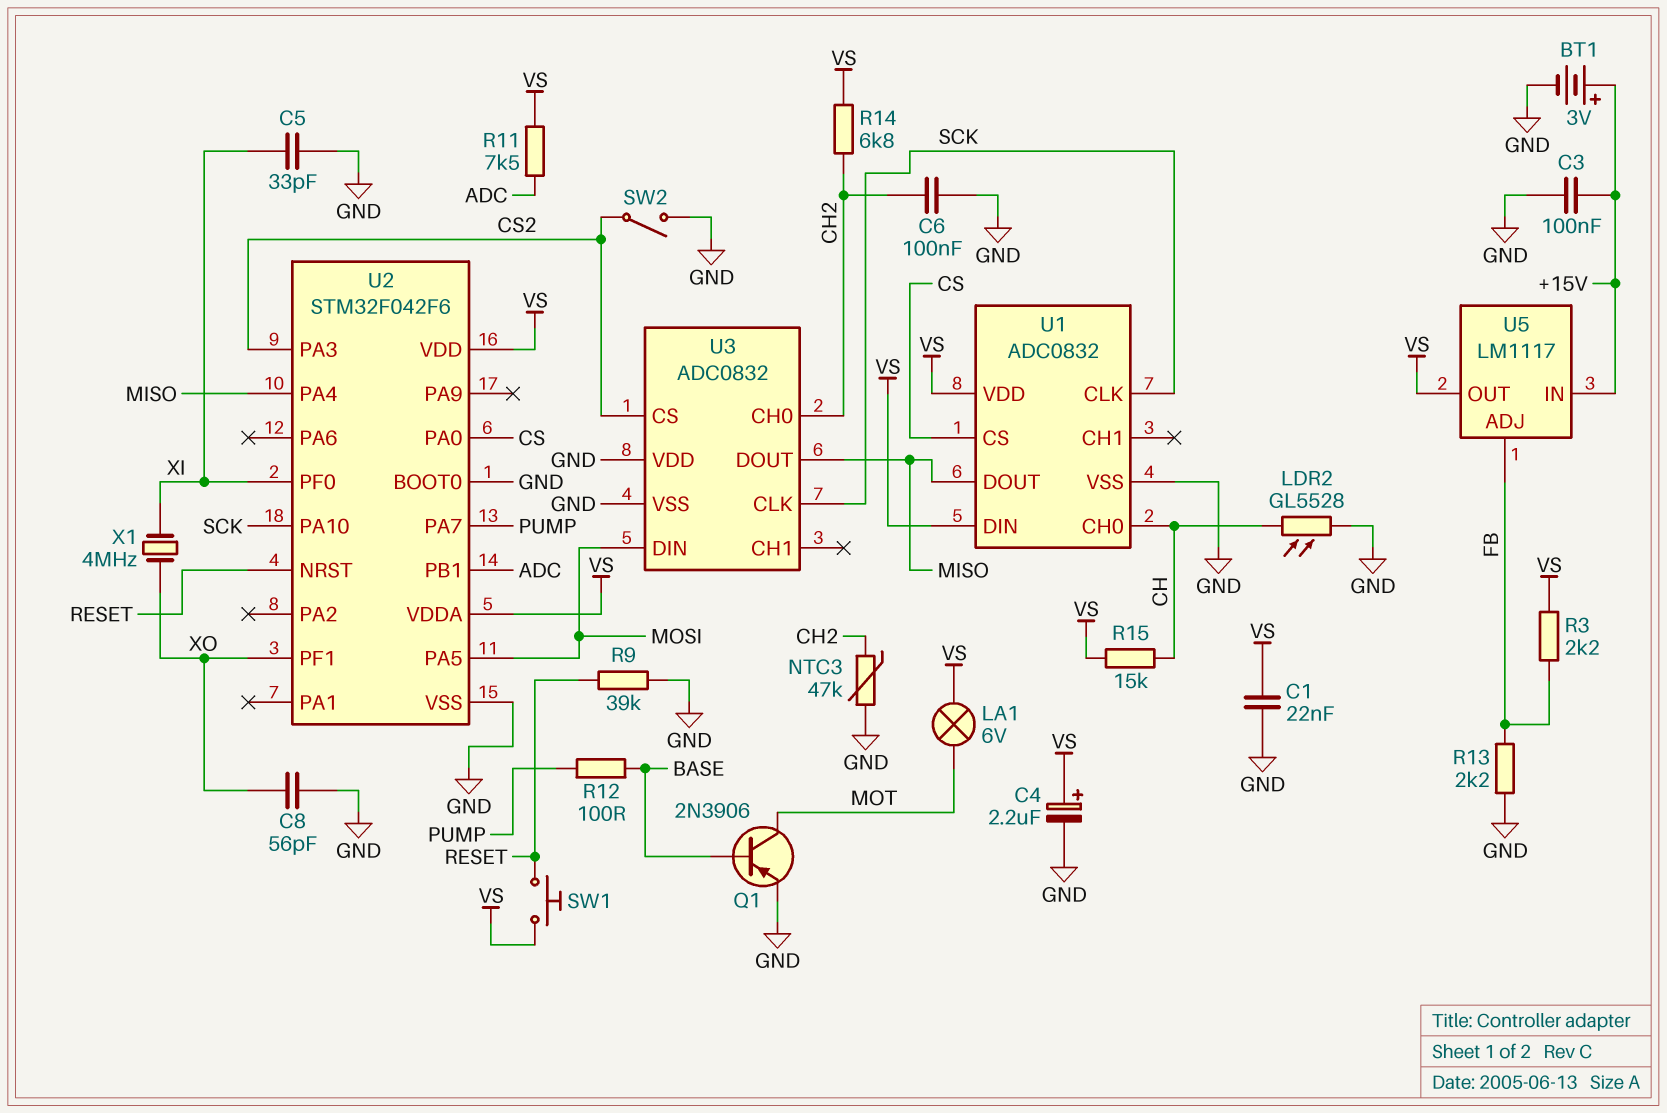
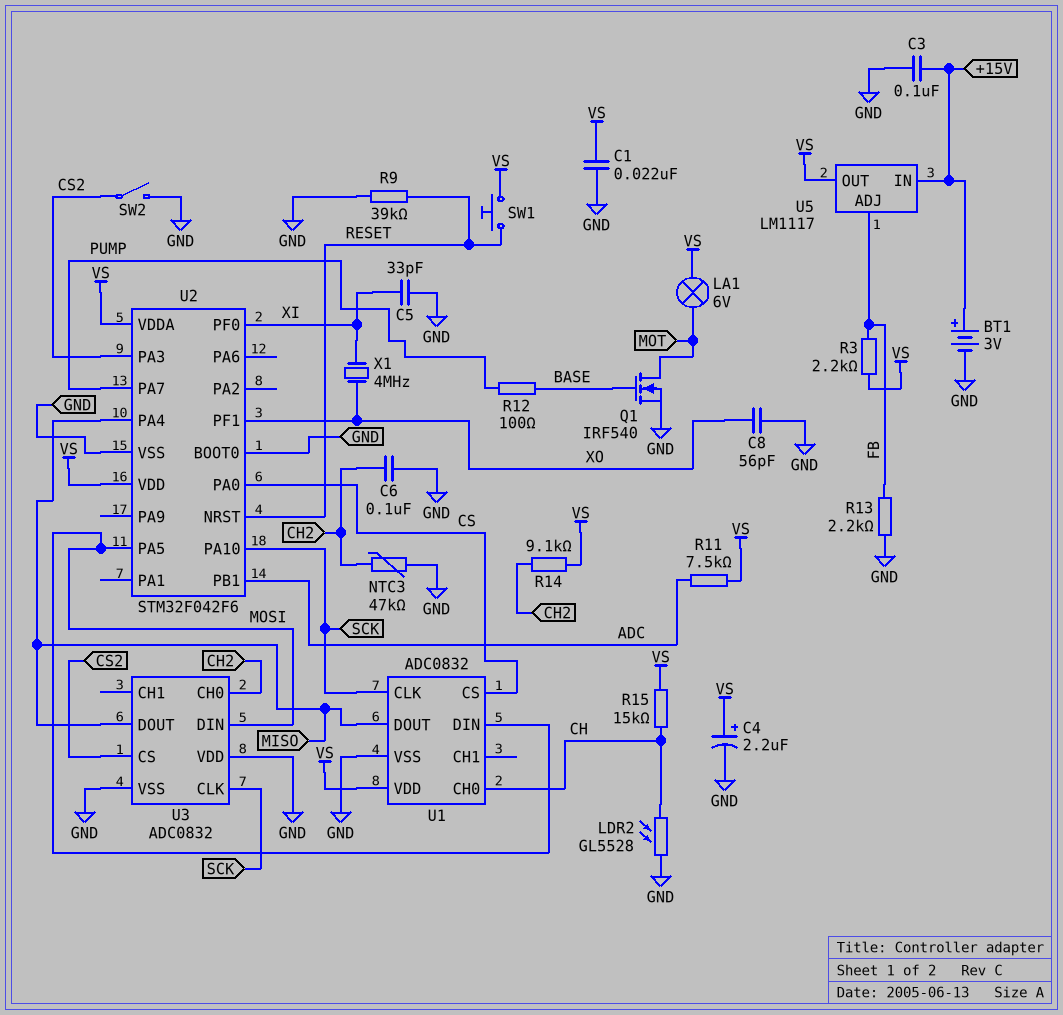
Q1: PNP 2N3906 (B BASE, C MOT, E GND) -> NMOS IRF540 (G BASE, D MOT, S GND)
R14: 6.8k (CH2, VS) -> 9.1k (CH2, VS)
U1 pin DIN: VS -> MOSI

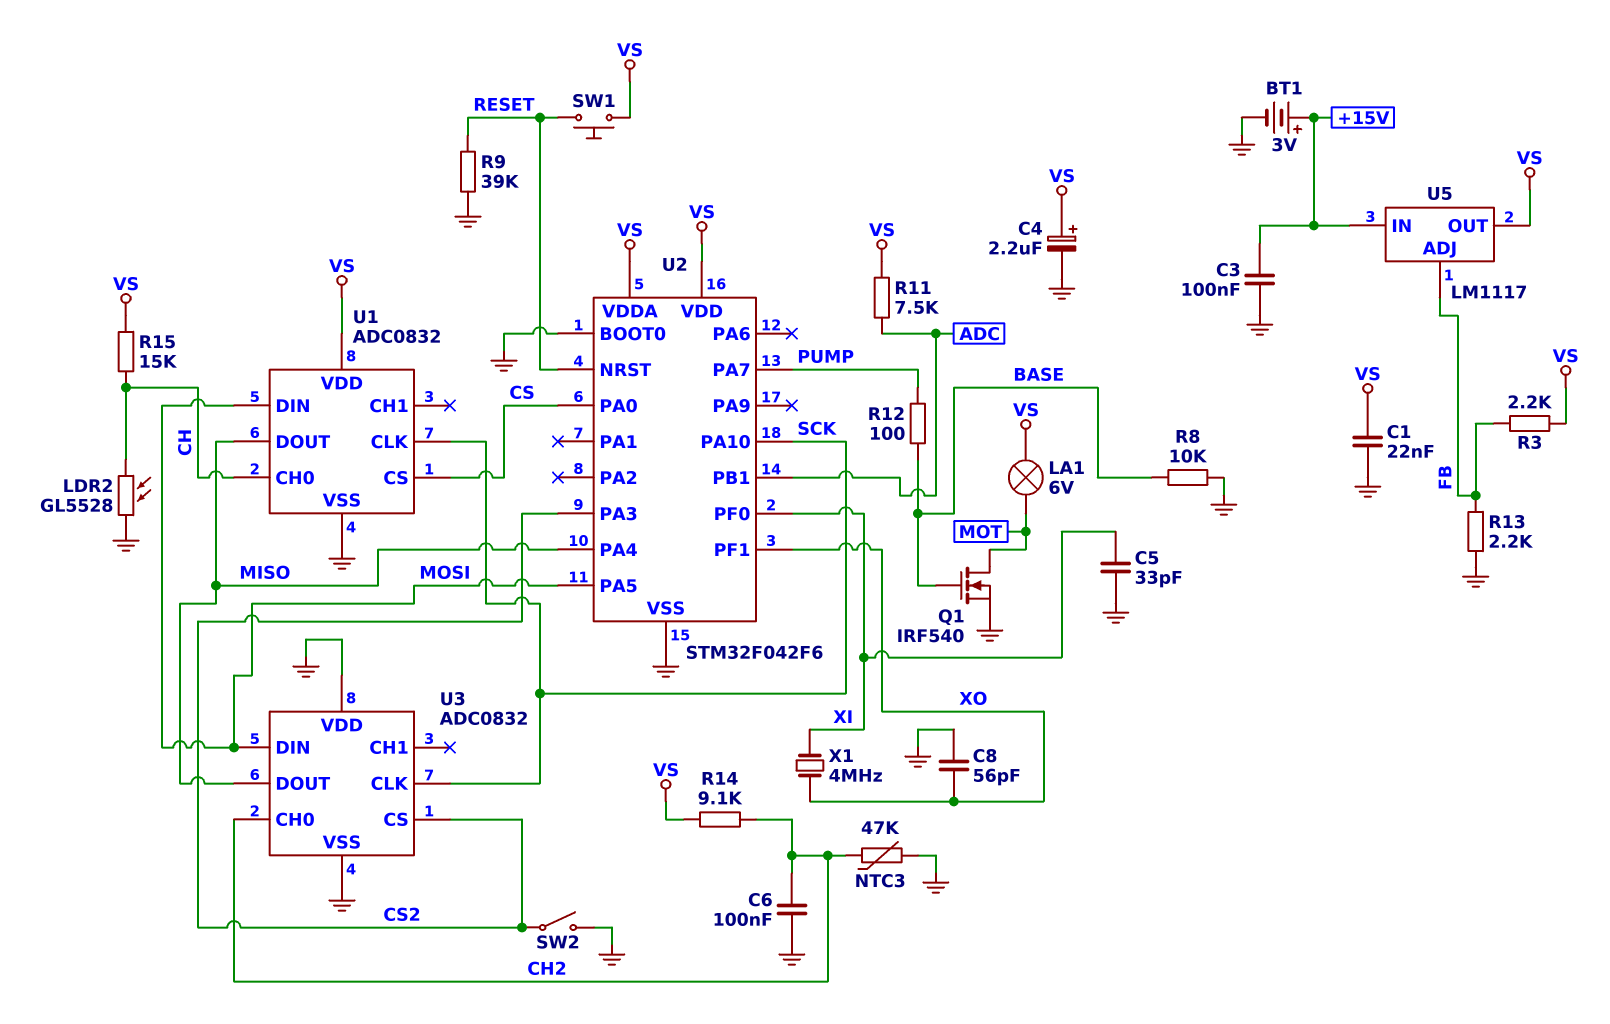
R8: none -> 10k (BASE, GND)

